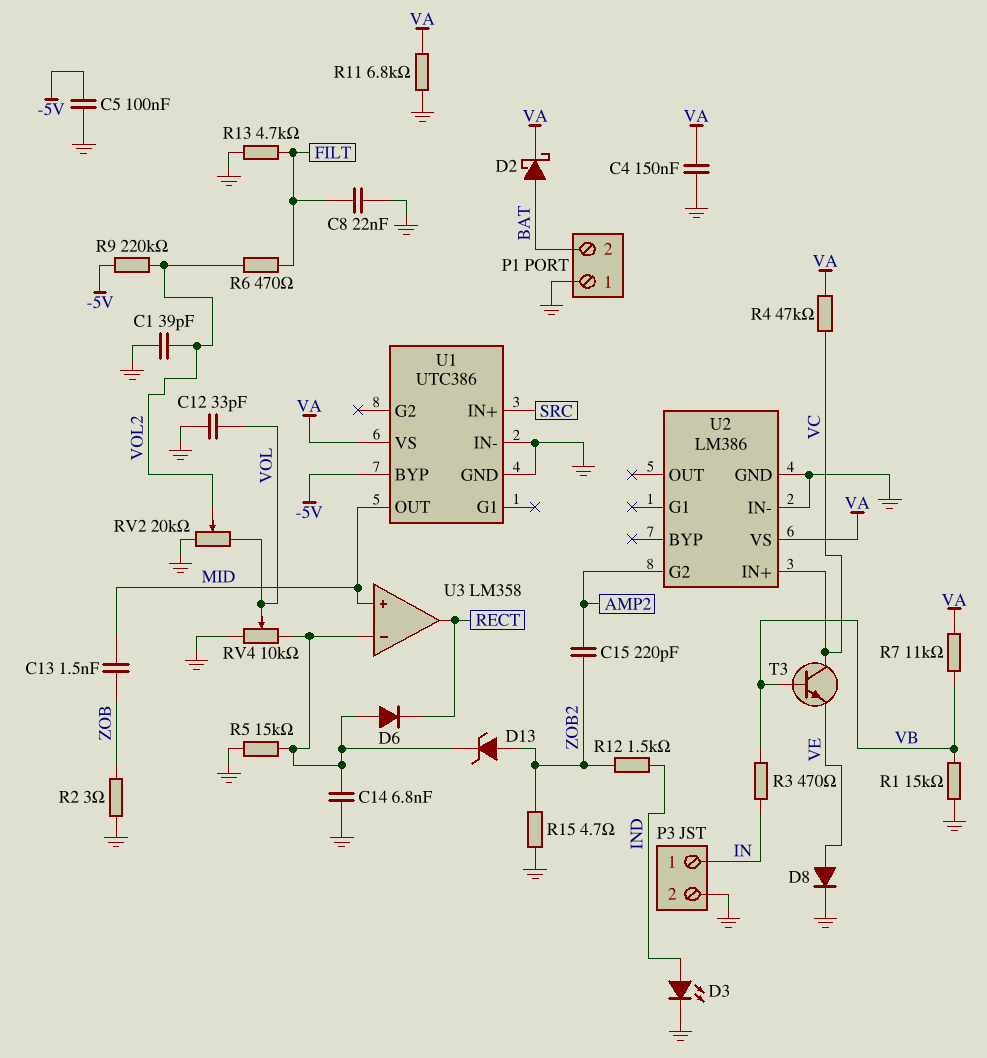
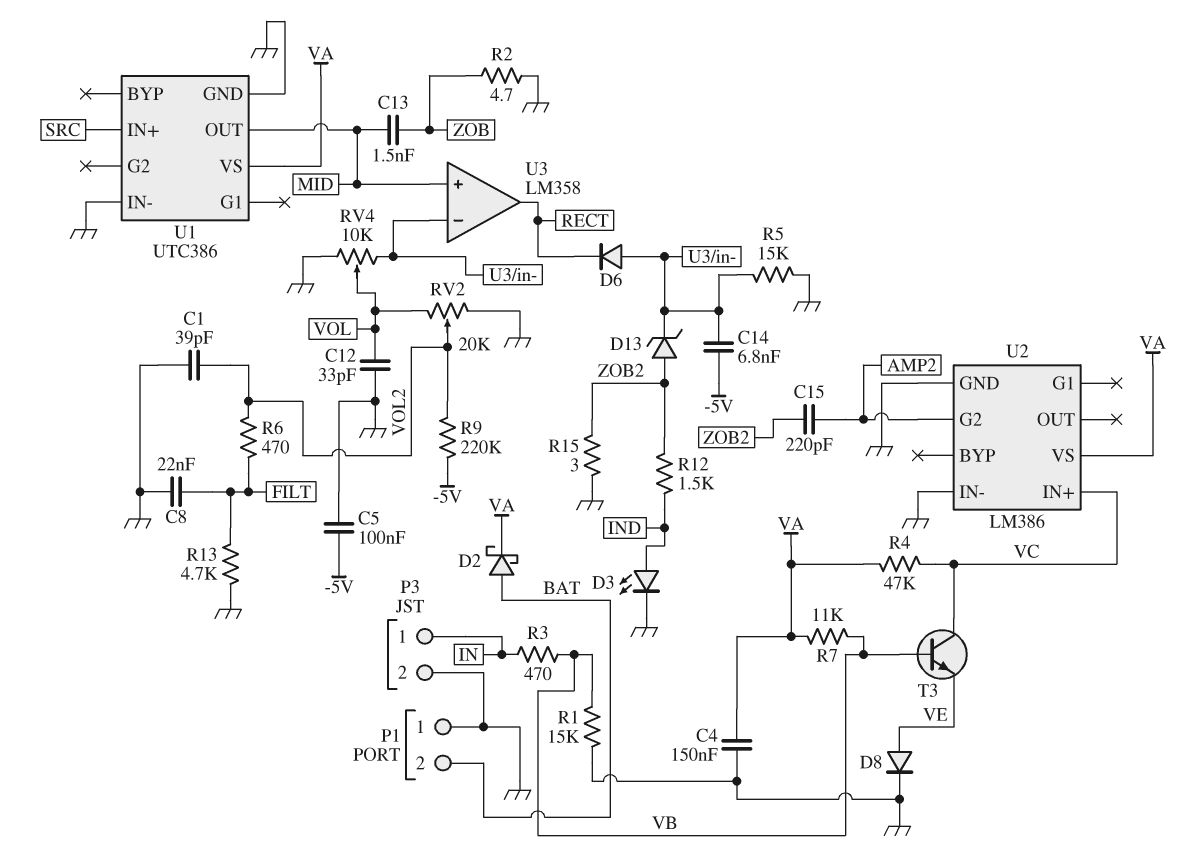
C14: 6.8nF (GND, U3/in-) -> 6.8nF (-5V, U3/in-)
R2: 3 (GND, ZOB) -> 4.7 (GND, ZOB)
R11: 6.8k (GND, VA) -> none
R15: 4.7 (GND, ZOB2) -> 3 (GND, ZOB2)
U1 pin BYP: -5V -> none

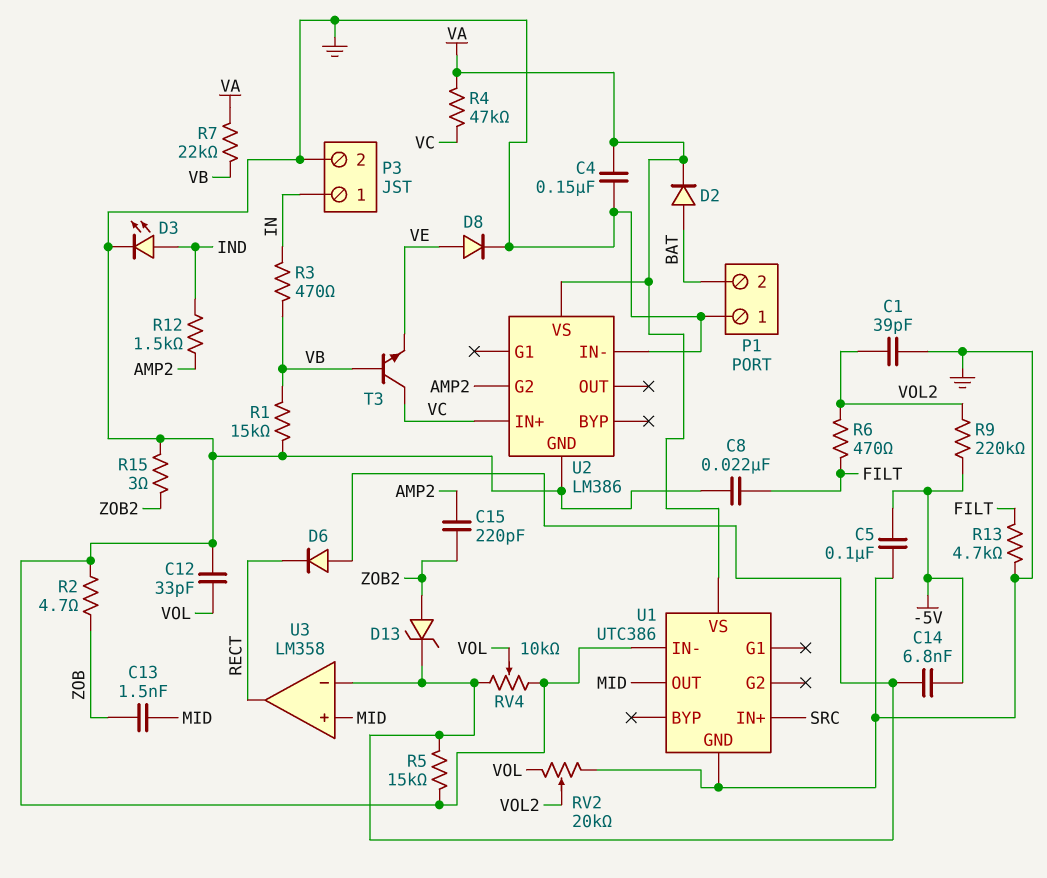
D2: schottky (A BAT, K VA) -> diode (A BAT, K VA)
R7: 11k (VA, VB) -> 22k (VA, VB)
R12: 1.5k (IND, ZOB2) -> 1.5k (AMP2, IND)

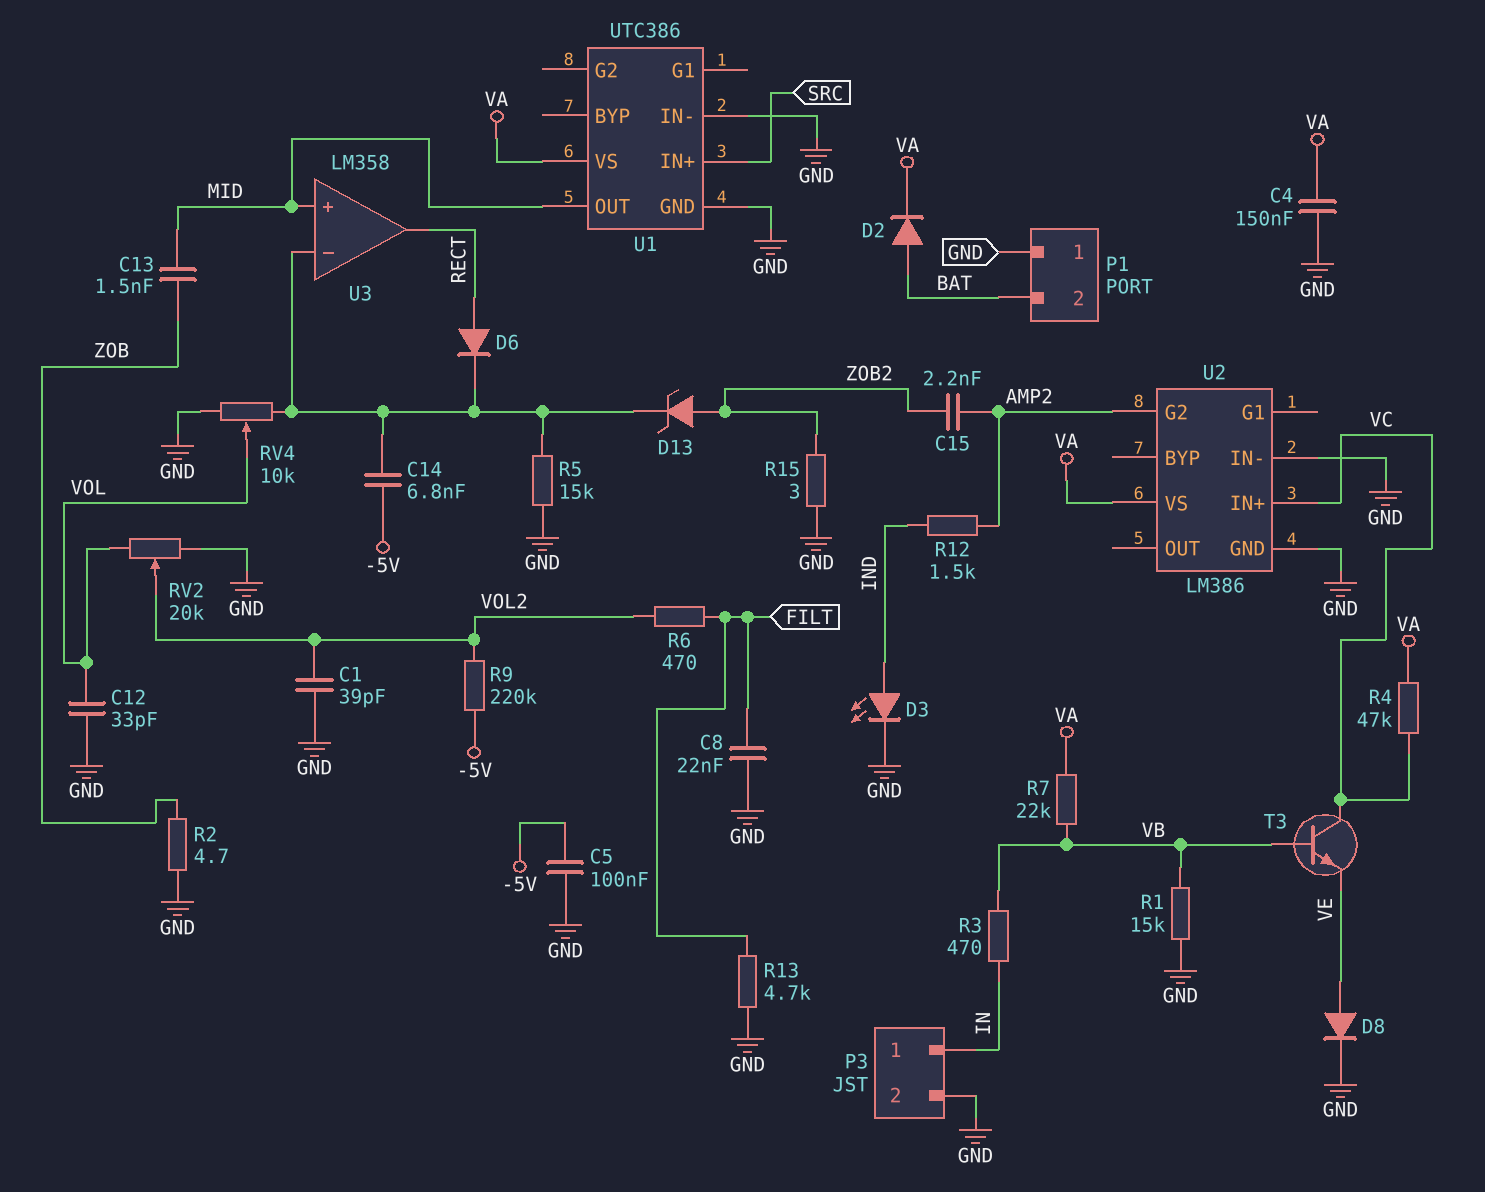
C15: 220pF (AMP2, ZOB2) -> 2.2nF (AMP2, ZOB2)
D6: diode (A U3/in-, K RECT) -> diode (A RECT, K U3/in-)

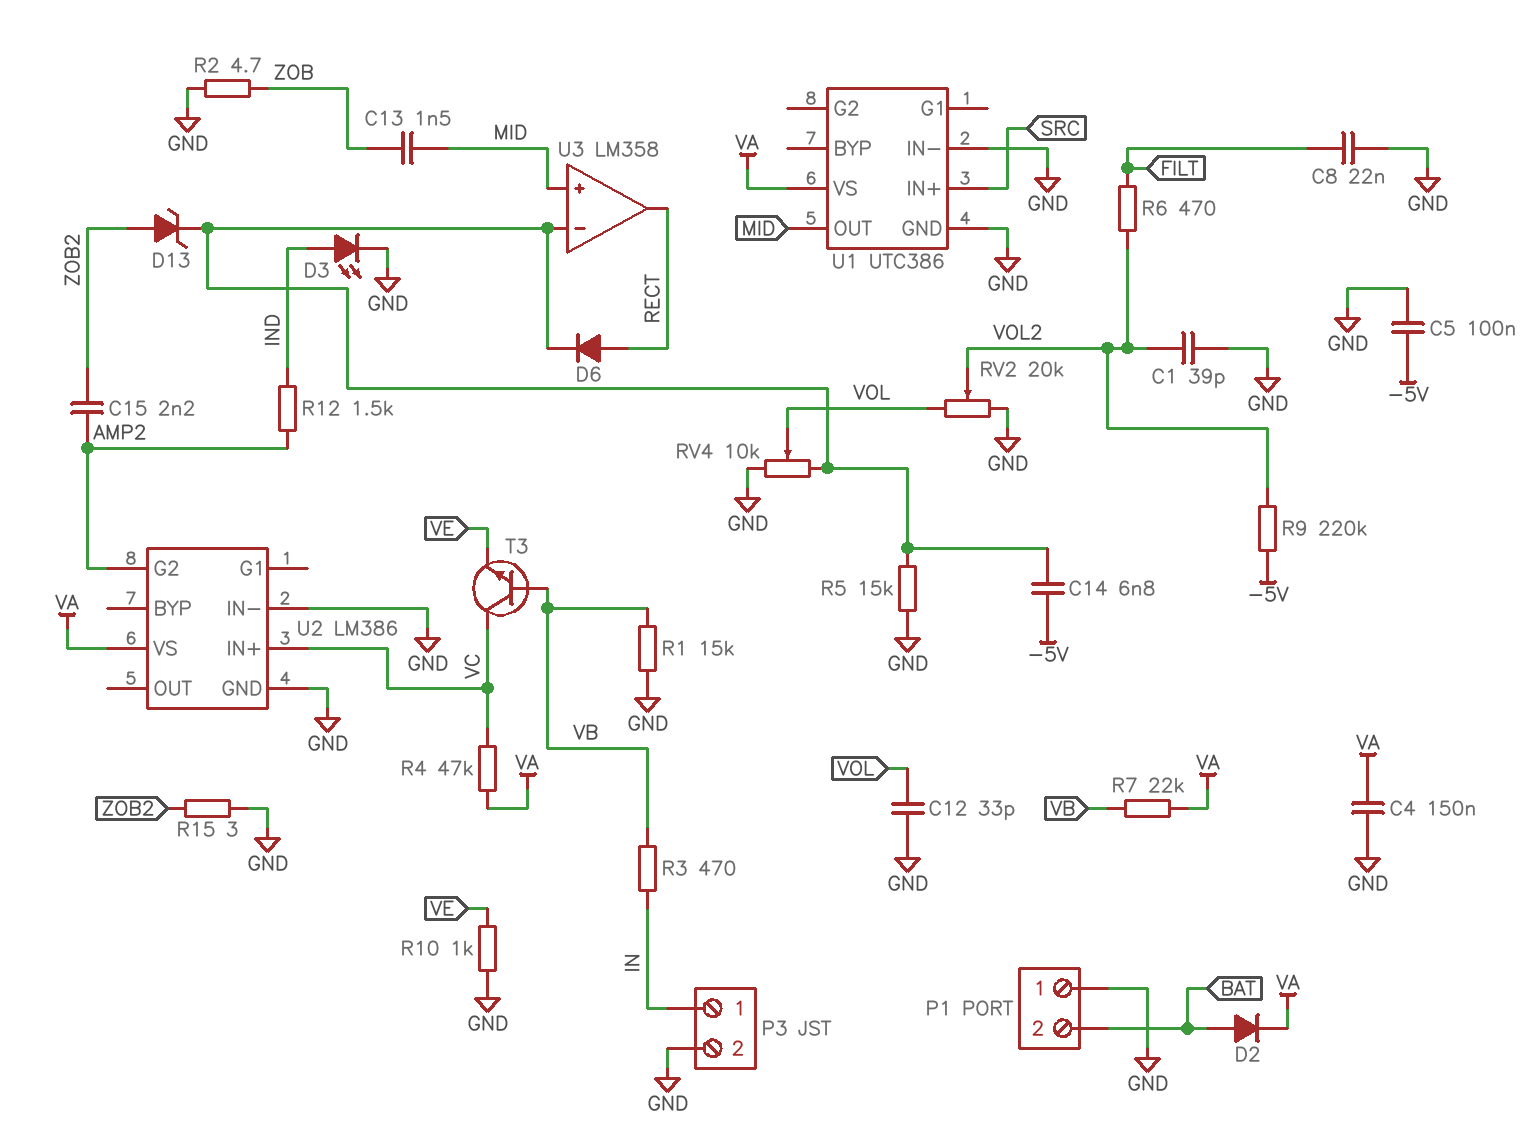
D8: diode (A VE, K GND) -> none
R10: none -> 1k (GND, VE)
R13: 4.7k (FILT, GND) -> none

